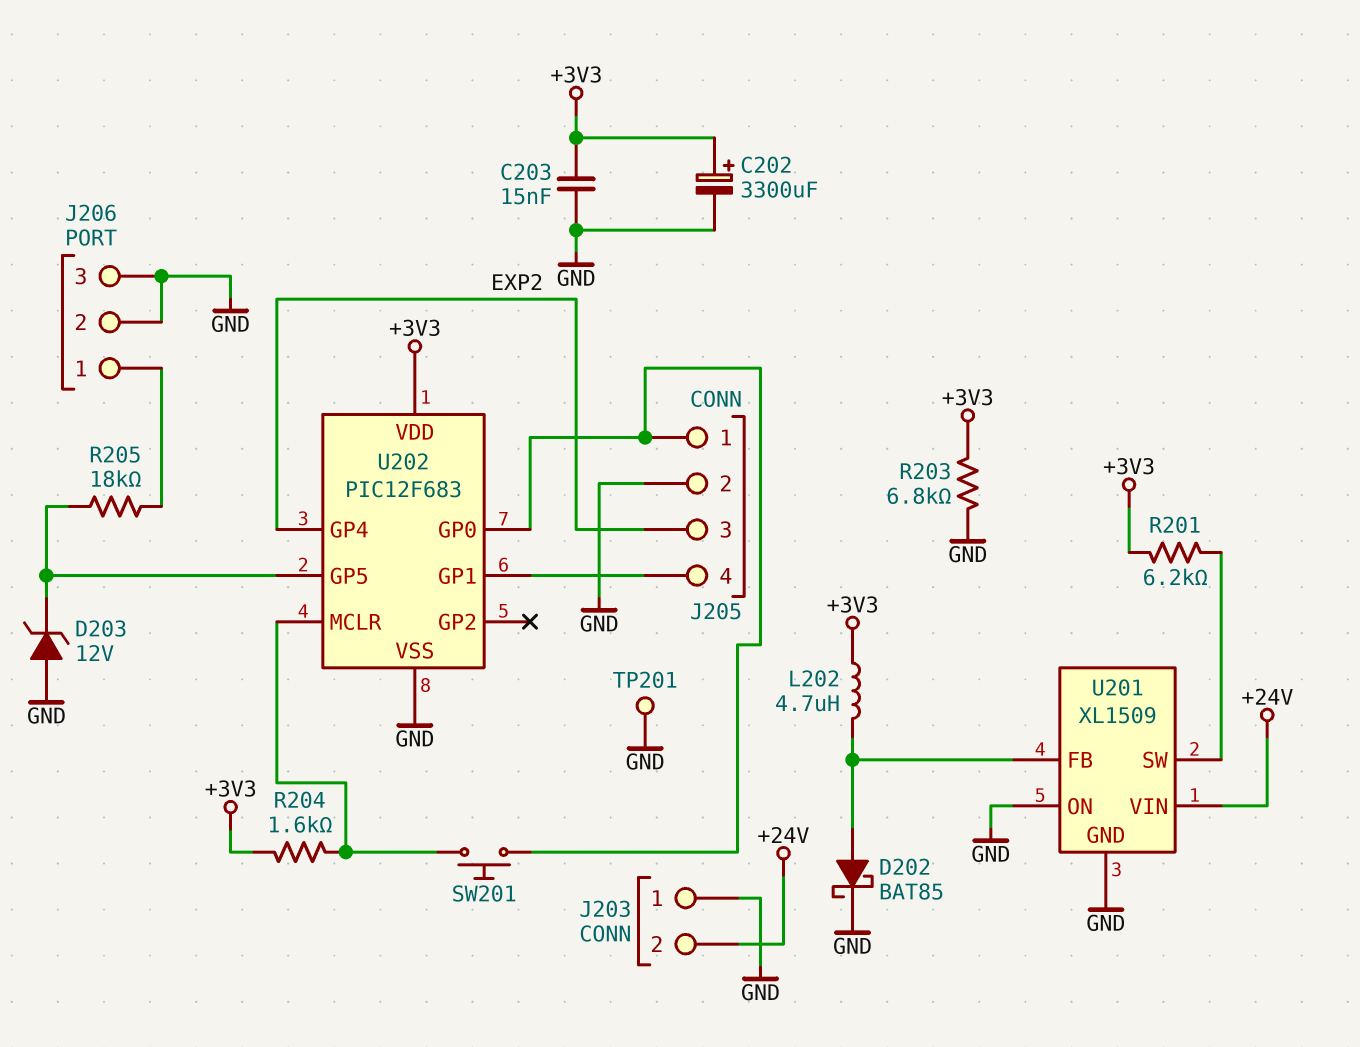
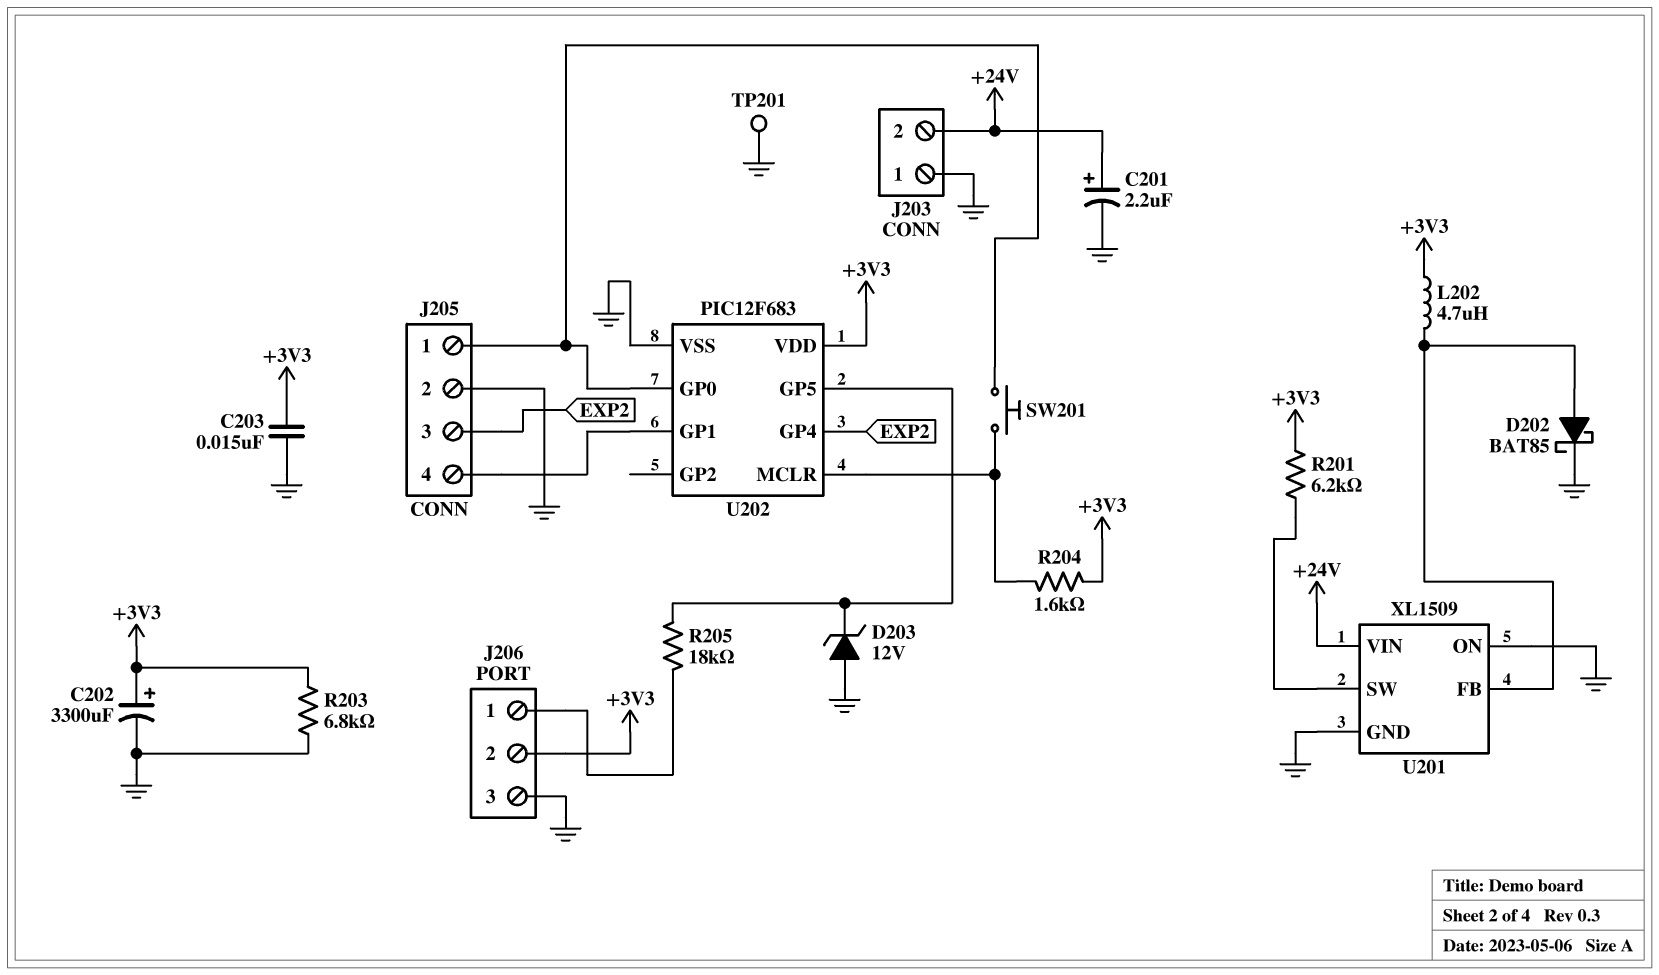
C201: none -> 2.2uF (plus +24V, minus GND)
J206 pin 2: GND -> +3V3

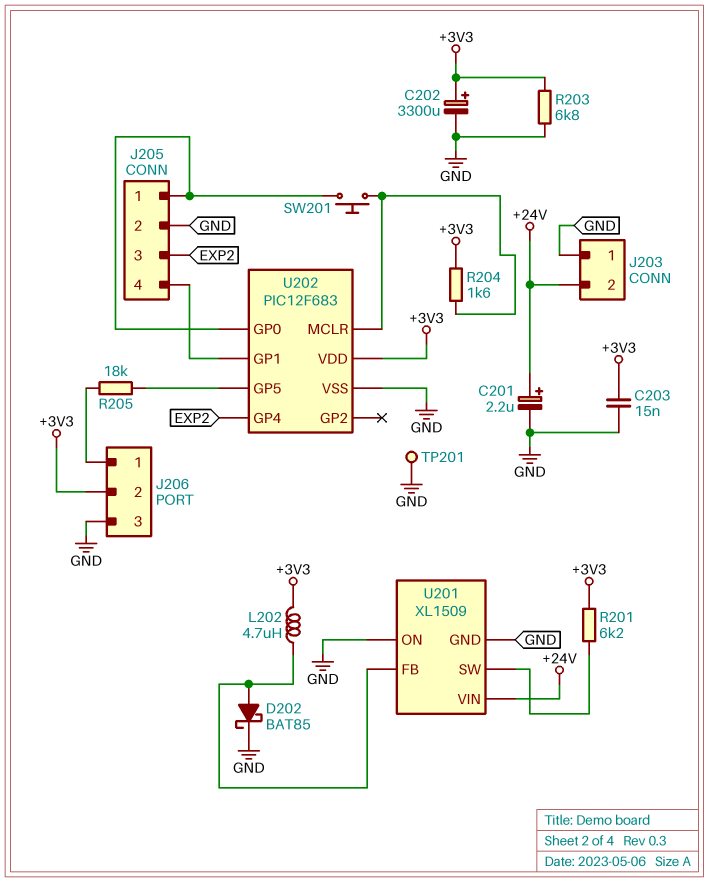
D203: zener 12V (A GND, K U202/GP5) -> none

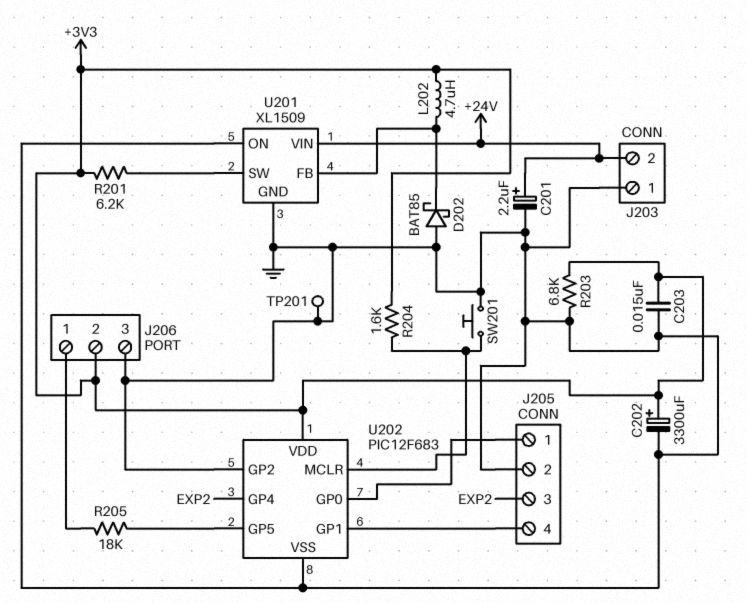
D202: schottky BAT85 (A U201/FB, K GND) -> schottky BAT85 (A GND, K U201/FB)
SW201: button (J205/1, U202/MCLR) -> button (GND, U202/MCLR)
U202 pin GP2: none -> GND

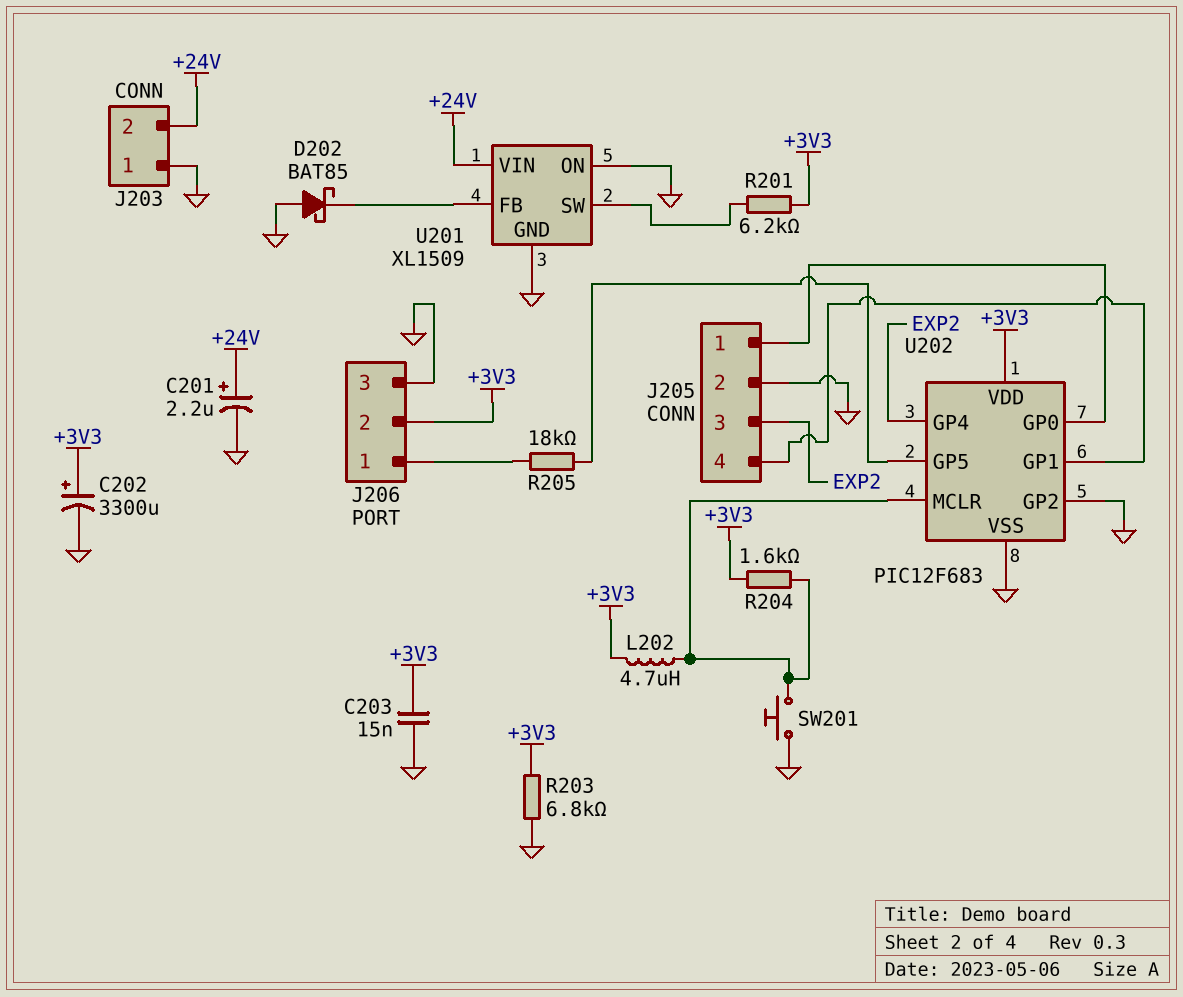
L202: 4.7uH (+3V3, U201/FB) -> 4.7uH (+3V3, U202/MCLR)
TP201: test point (GND) -> none

